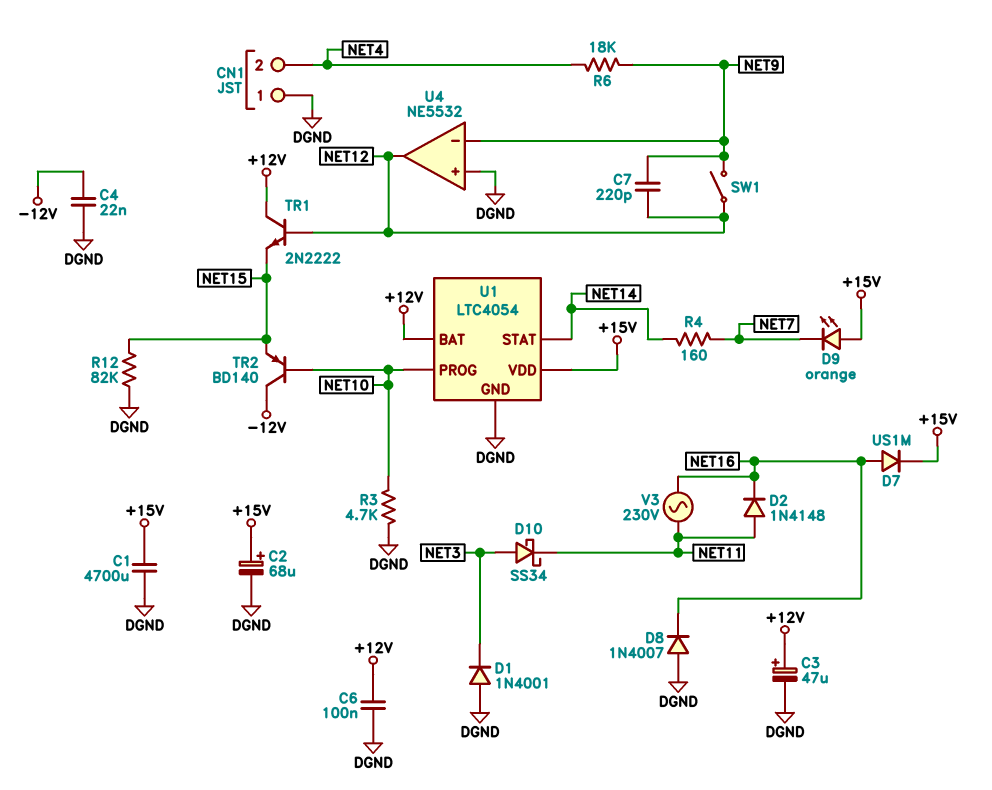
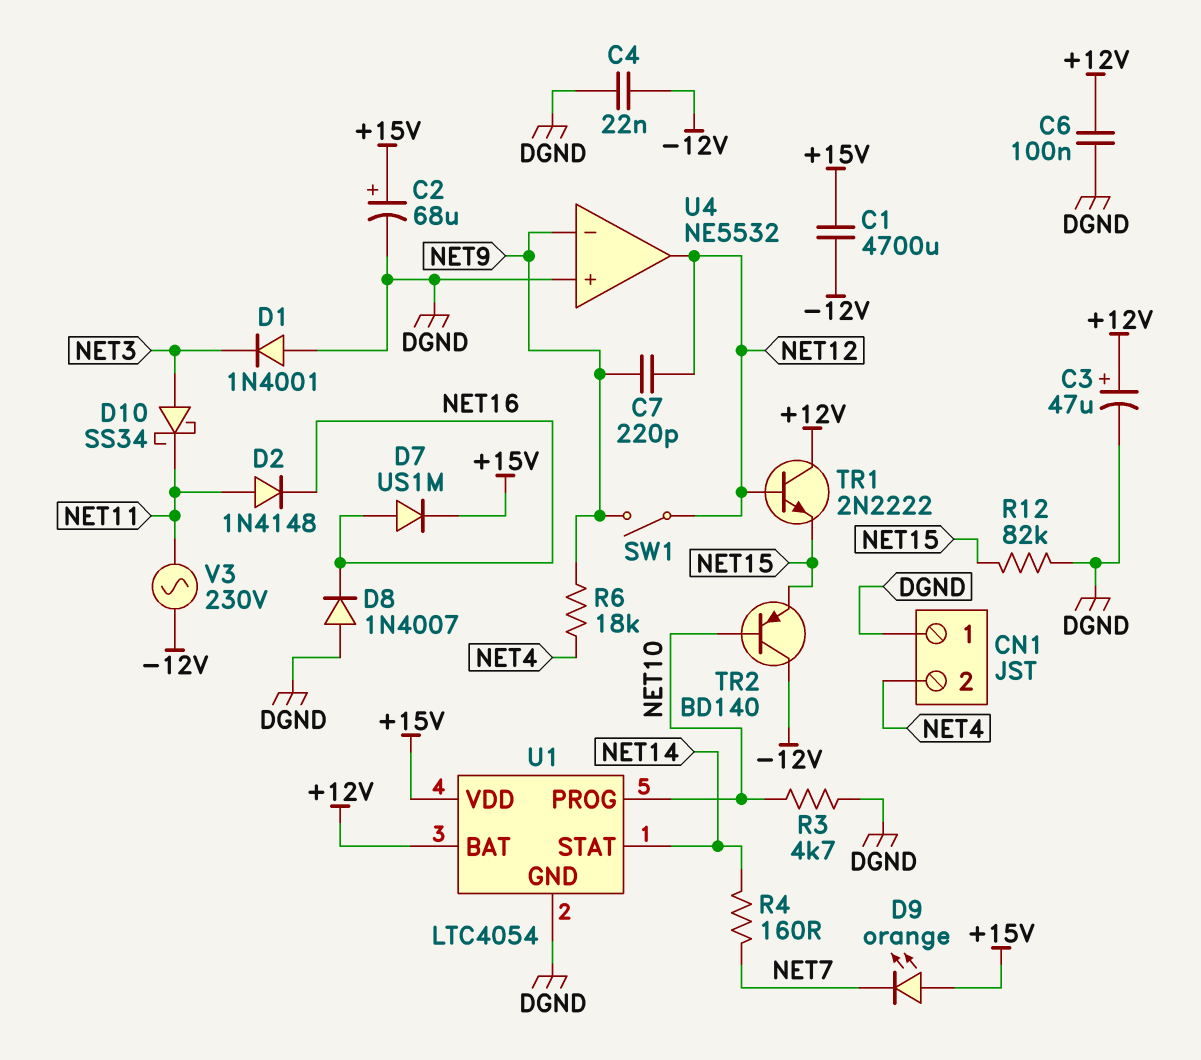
C1: 4700uF (+15V, DGND) -> 4700uF (+15V, -12V)
V3: AC 230V (NET11, NET16) -> AC 230V (-12V, NET11)

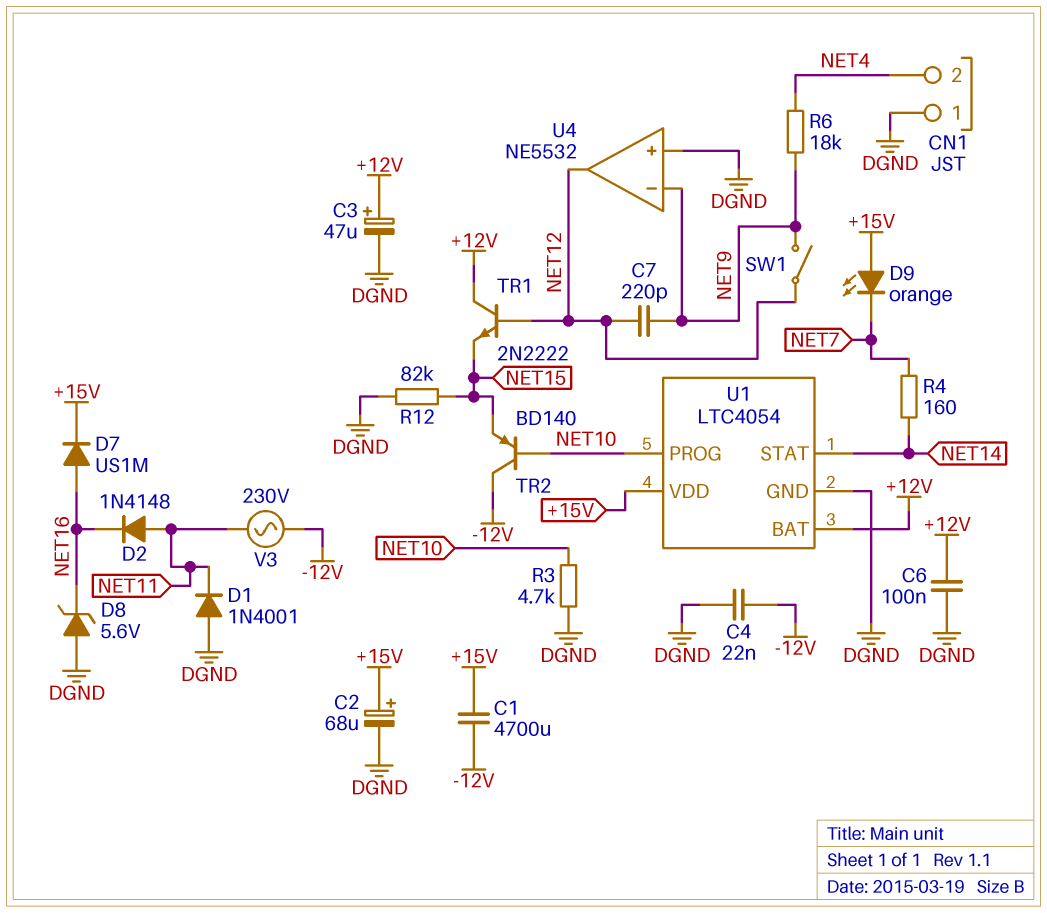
D1: diode 1N4001 (A DGND, K NET3) -> diode 1N4001 (A DGND, K NET11)
D8: diode 1N4007 (A DGND, K NET16) -> zener 5.6V (A DGND, K NET16)
D10: schottky SS34 (A NET3, K NET11) -> none

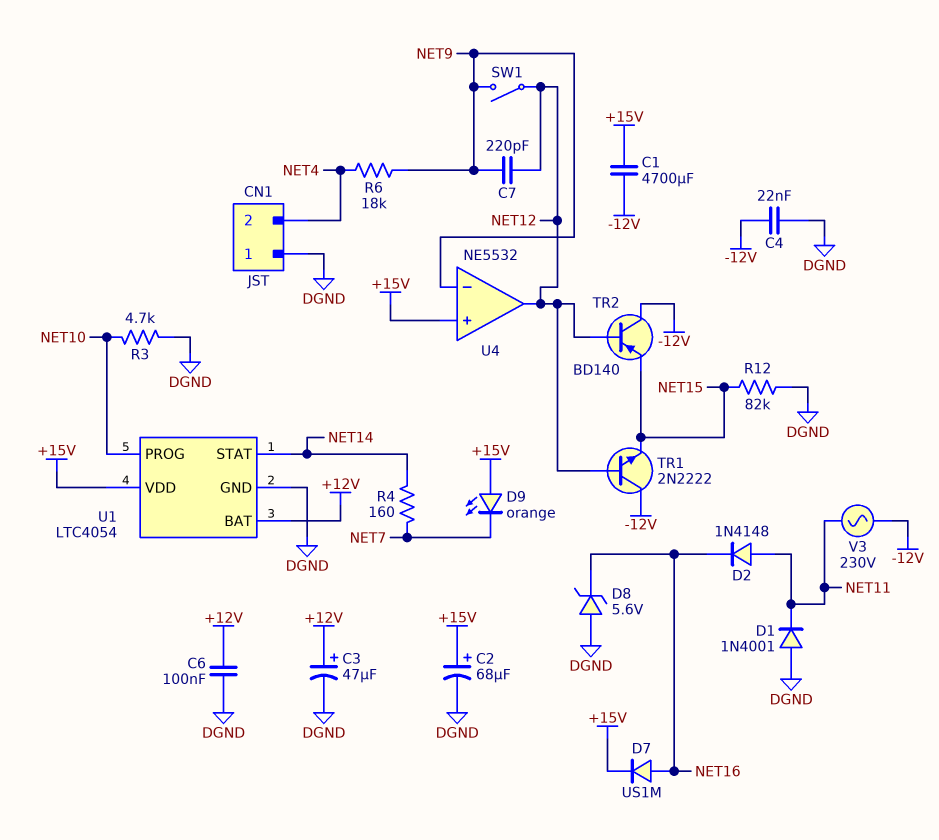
TR1: NPN 2N2222 (B NET12, C +12V, E NET15) -> NPN 2N2222 (B NET12, C -12V, E NET15)
TR2: PNP BD140 (B NET10, C -12V, E NET15) -> PNP BD140 (B NET12, C -12V, E NET15)
U4 pin in+: DGND -> +15V

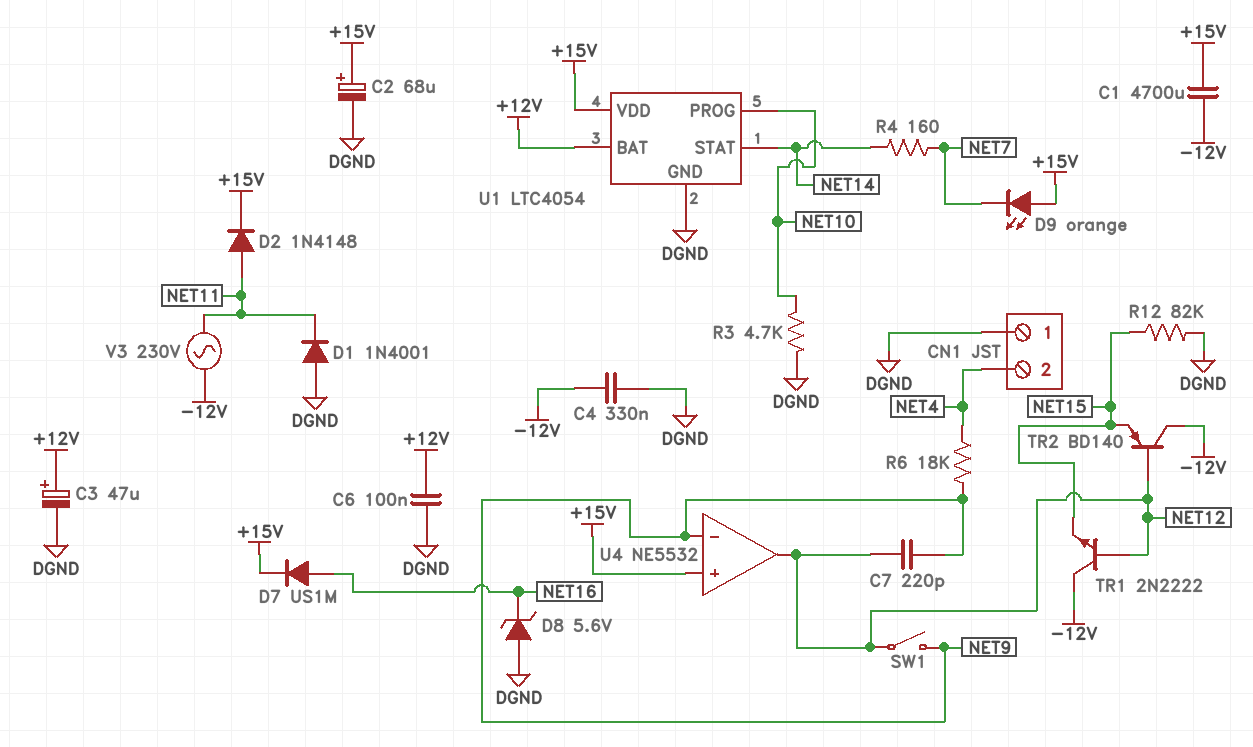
C4: 22nF (-12V, DGND) -> 330nF (-12V, DGND)
D2: diode 1N4148 (A NET11, K NET16) -> diode 1N4148 (A NET11, K +15V)

